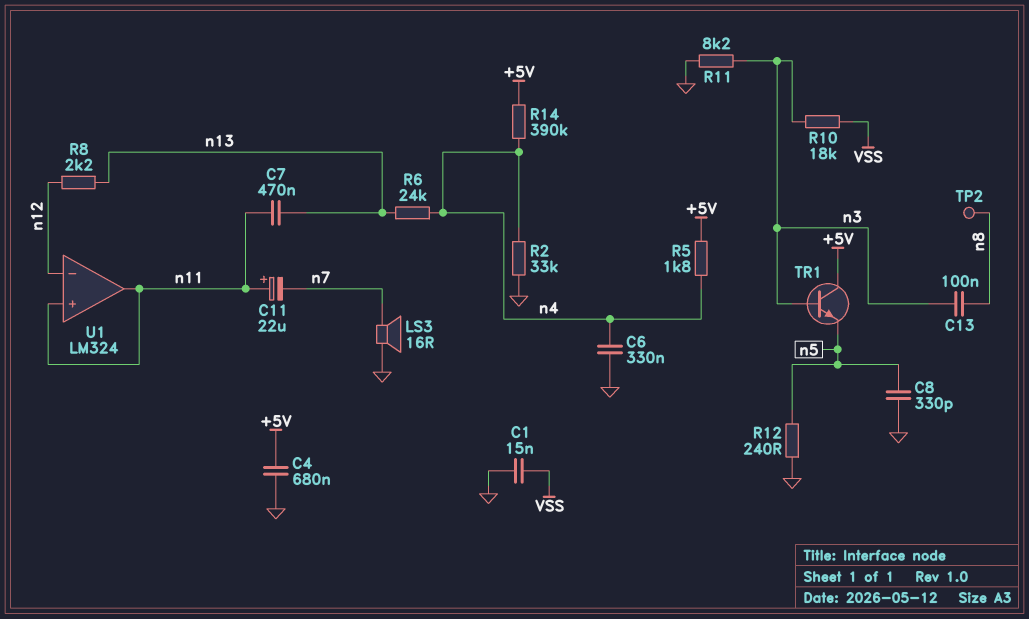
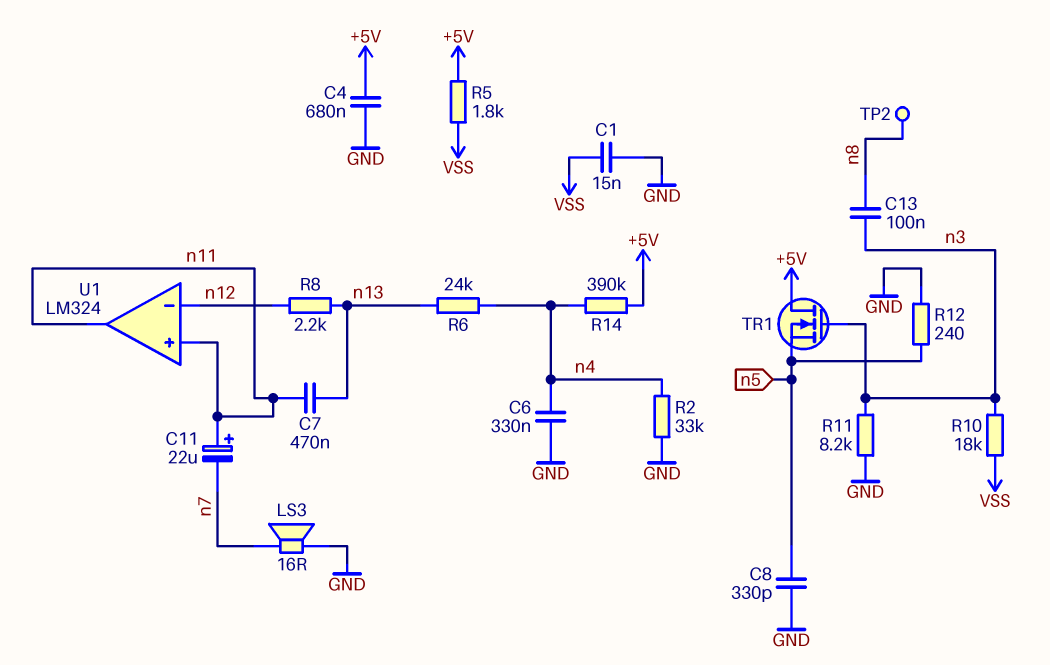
R5: 1.8k (+5V, n4) -> 1.8k (+5V, VSS)
TR1: NPN (B n3, C +5V, E n5) -> NMOS (G n3, D +5V, S n5)

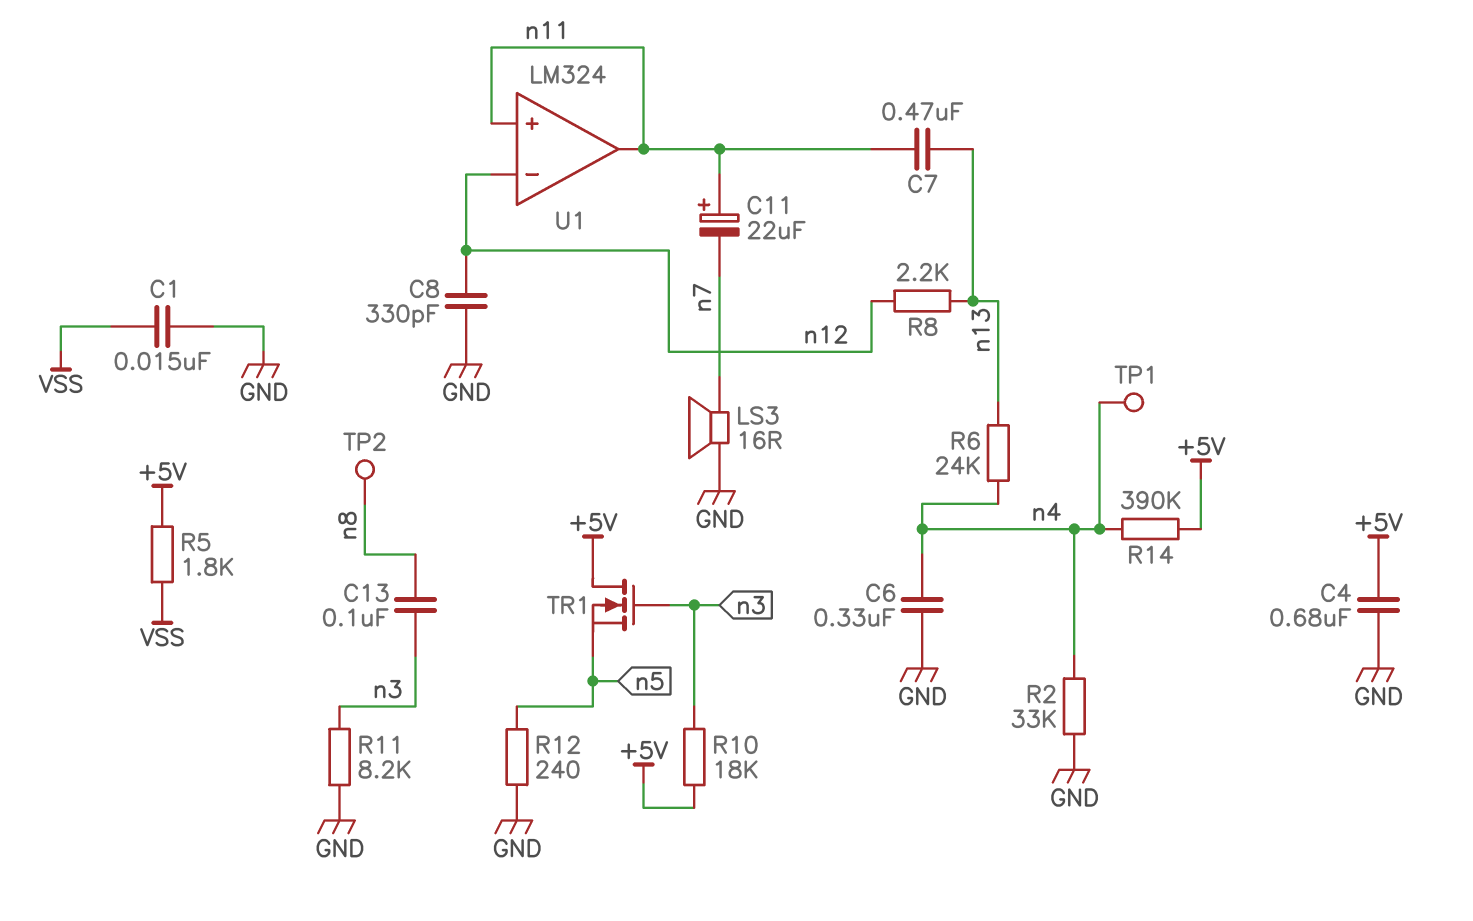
C8: 330pF (GND, n5) -> 330pF (GND, n12)
R10: 18k (VSS, n3) -> 18k (+5V, n3)
TP1: none -> test point (n4)

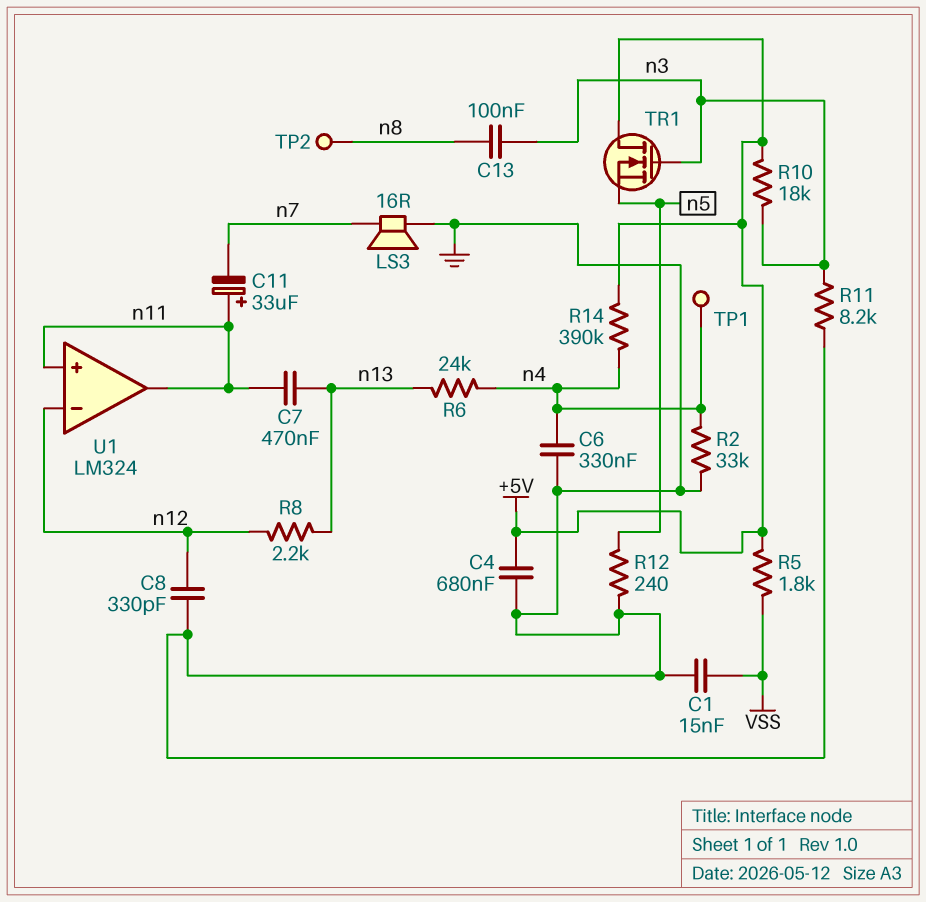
C11: 22uF (plus n11, minus n7) -> 33uF (plus n11, minus n7)

